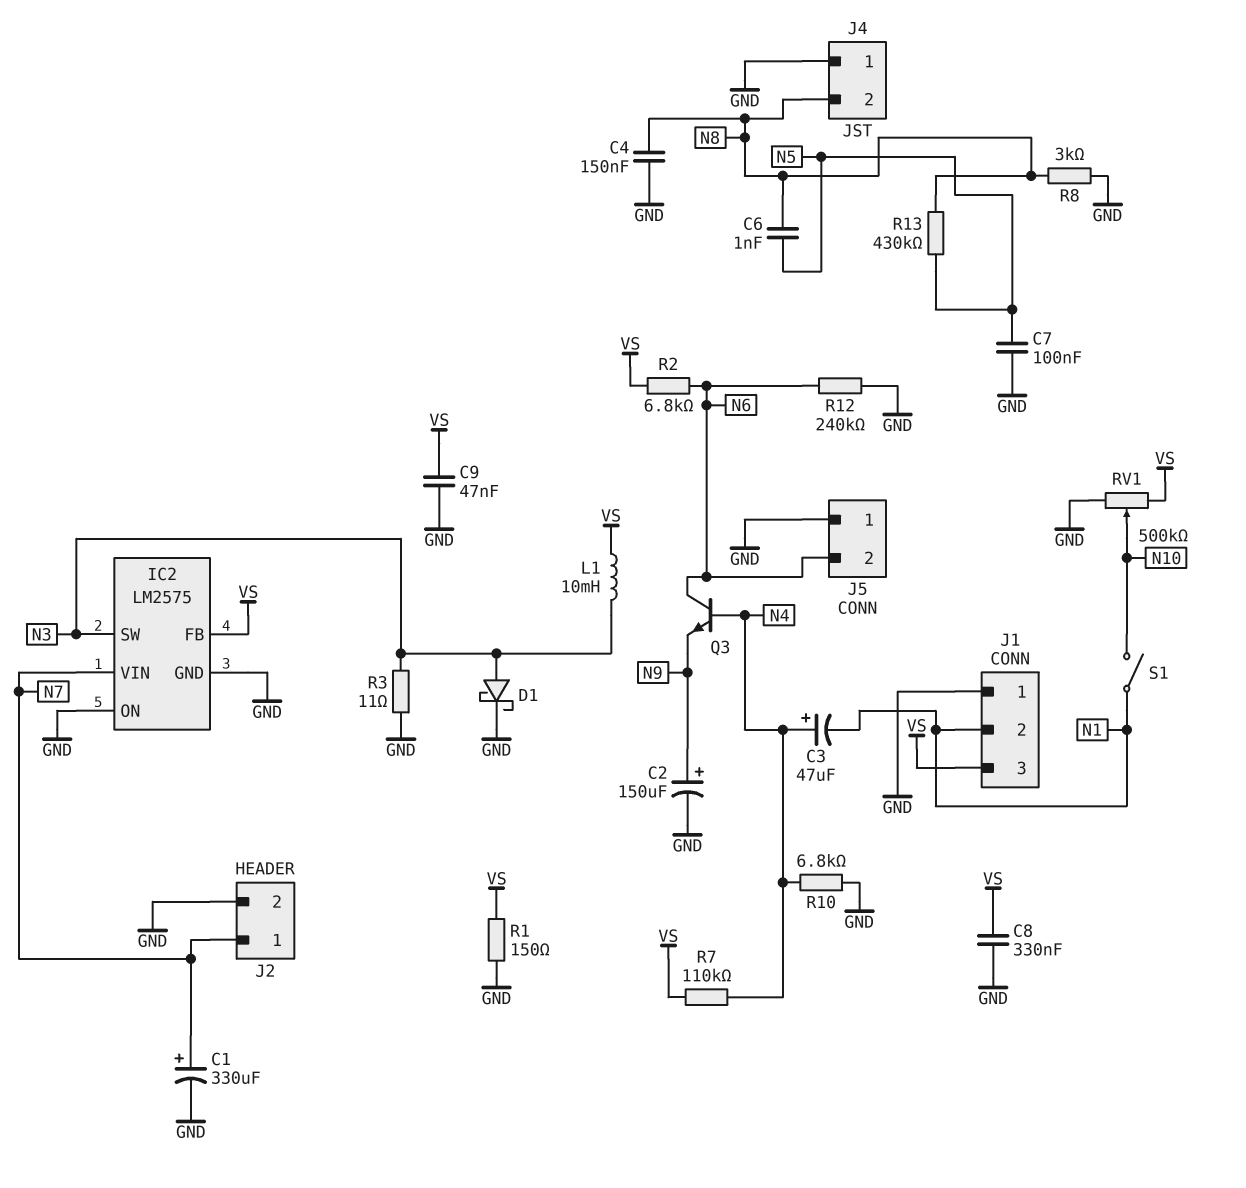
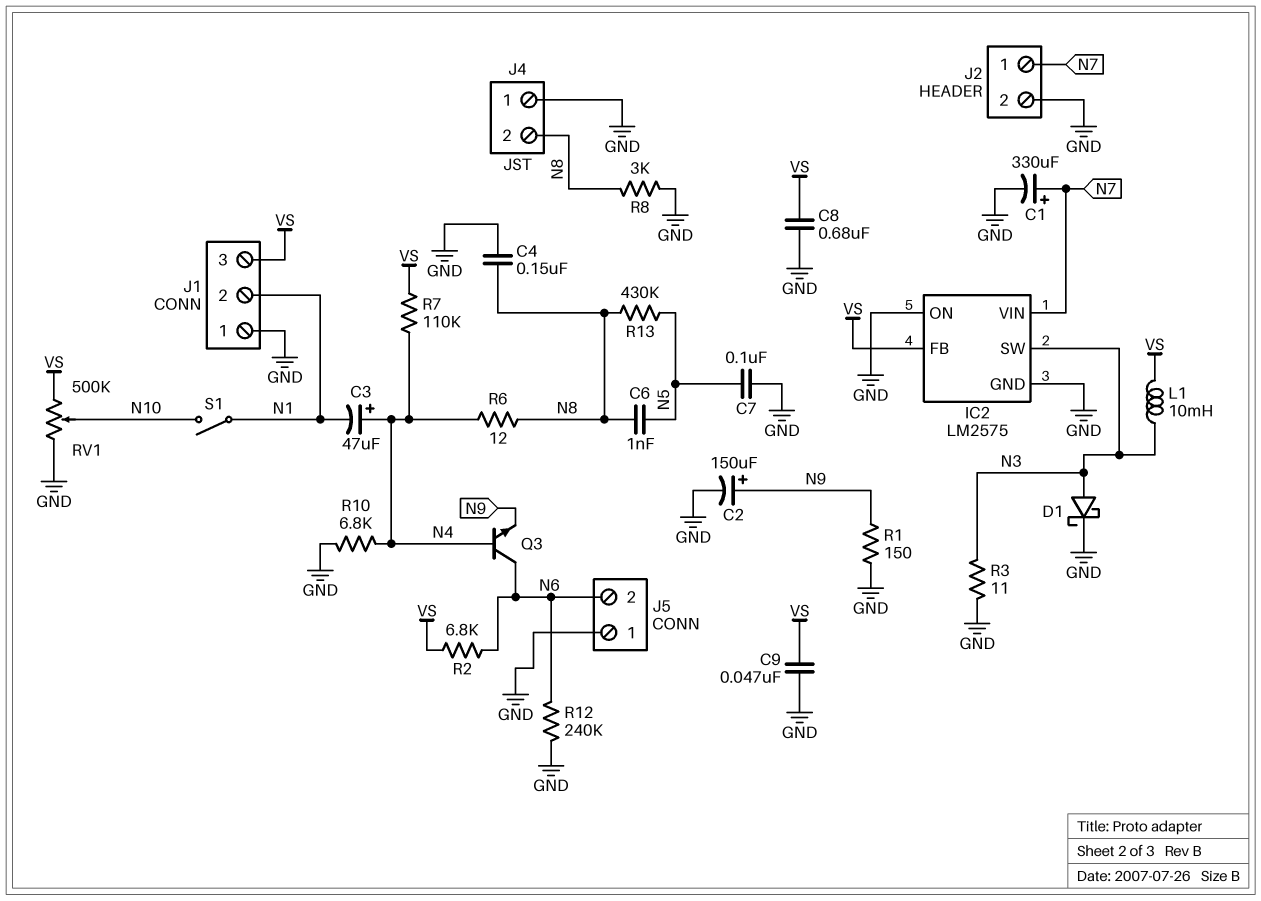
C8: 330nF (GND, VS) -> 680nF (GND, VS)
R1: 150 (GND, VS) -> 150 (GND, N9)
R6: none -> 12 (N4, N8)

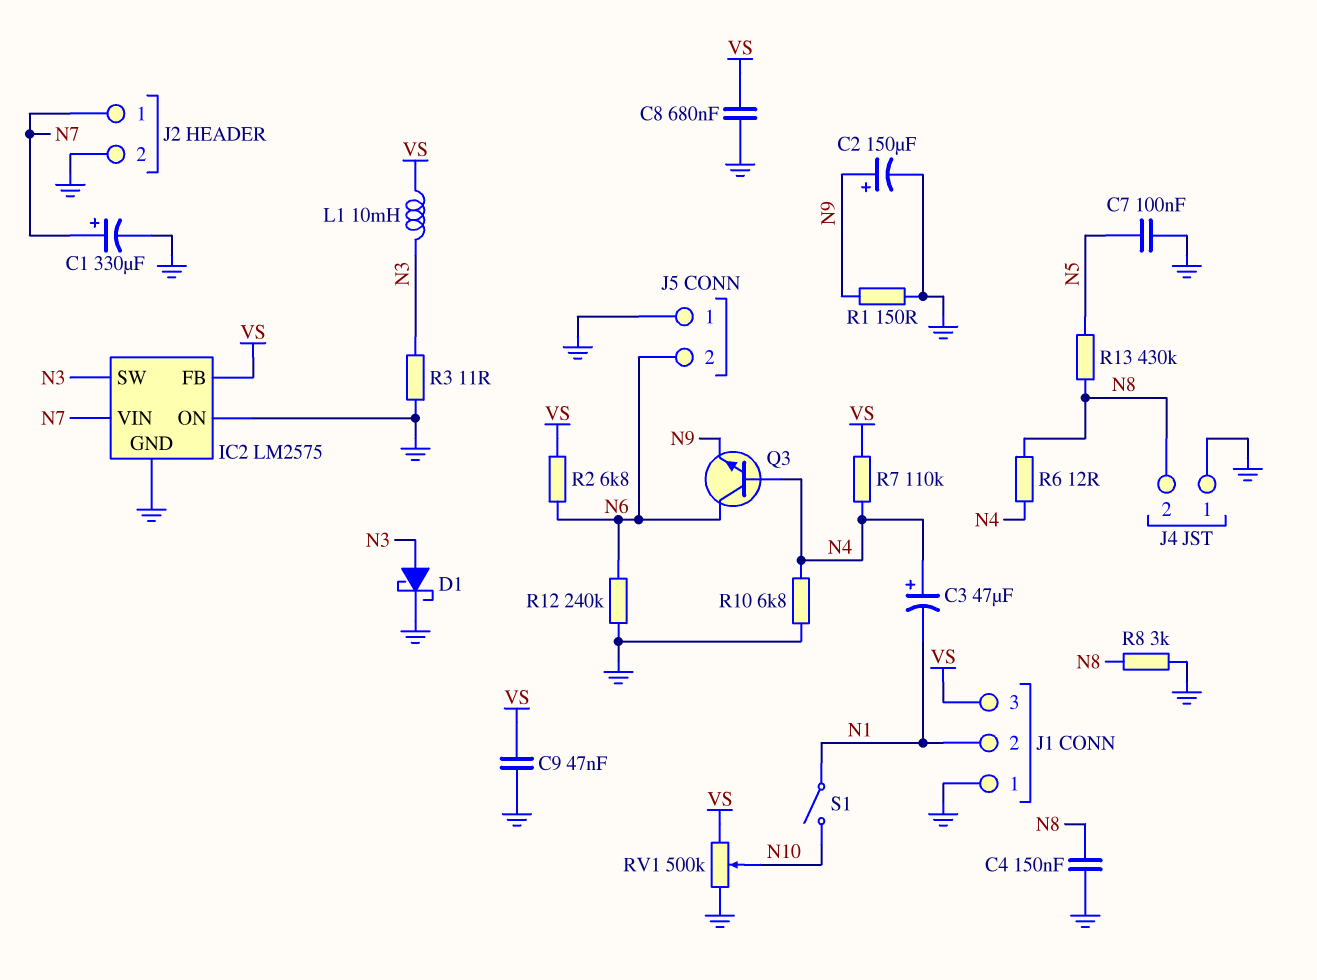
C6: 1nF (N5, N8) -> none

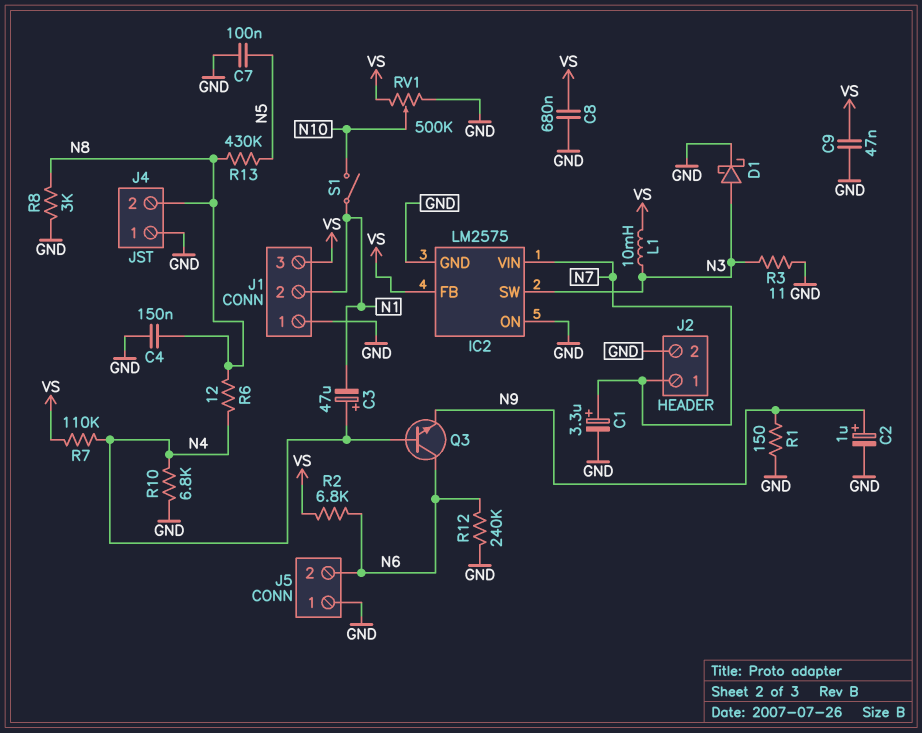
C1: 330uF (plus N7, minus GND) -> 3.3uF (plus N7, minus GND)
C2: 150uF (plus N9, minus GND) -> 1uF (plus N9, minus GND)

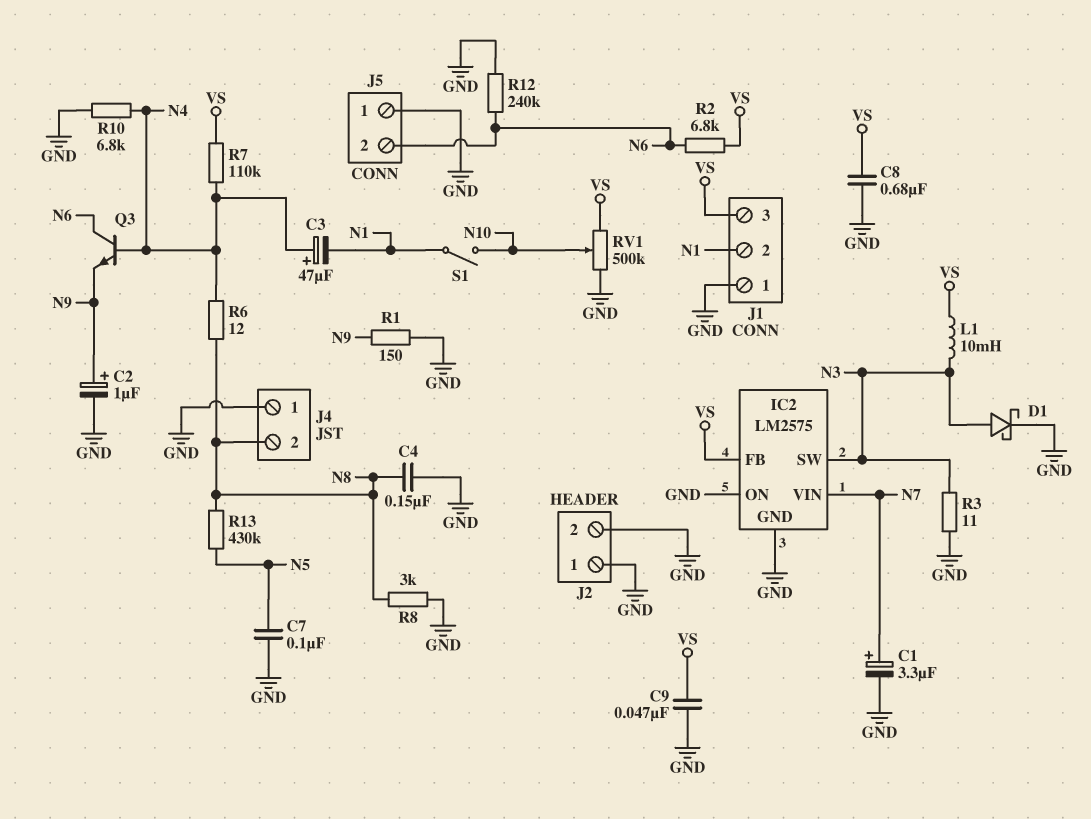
J2 pin 1: N7 -> GND

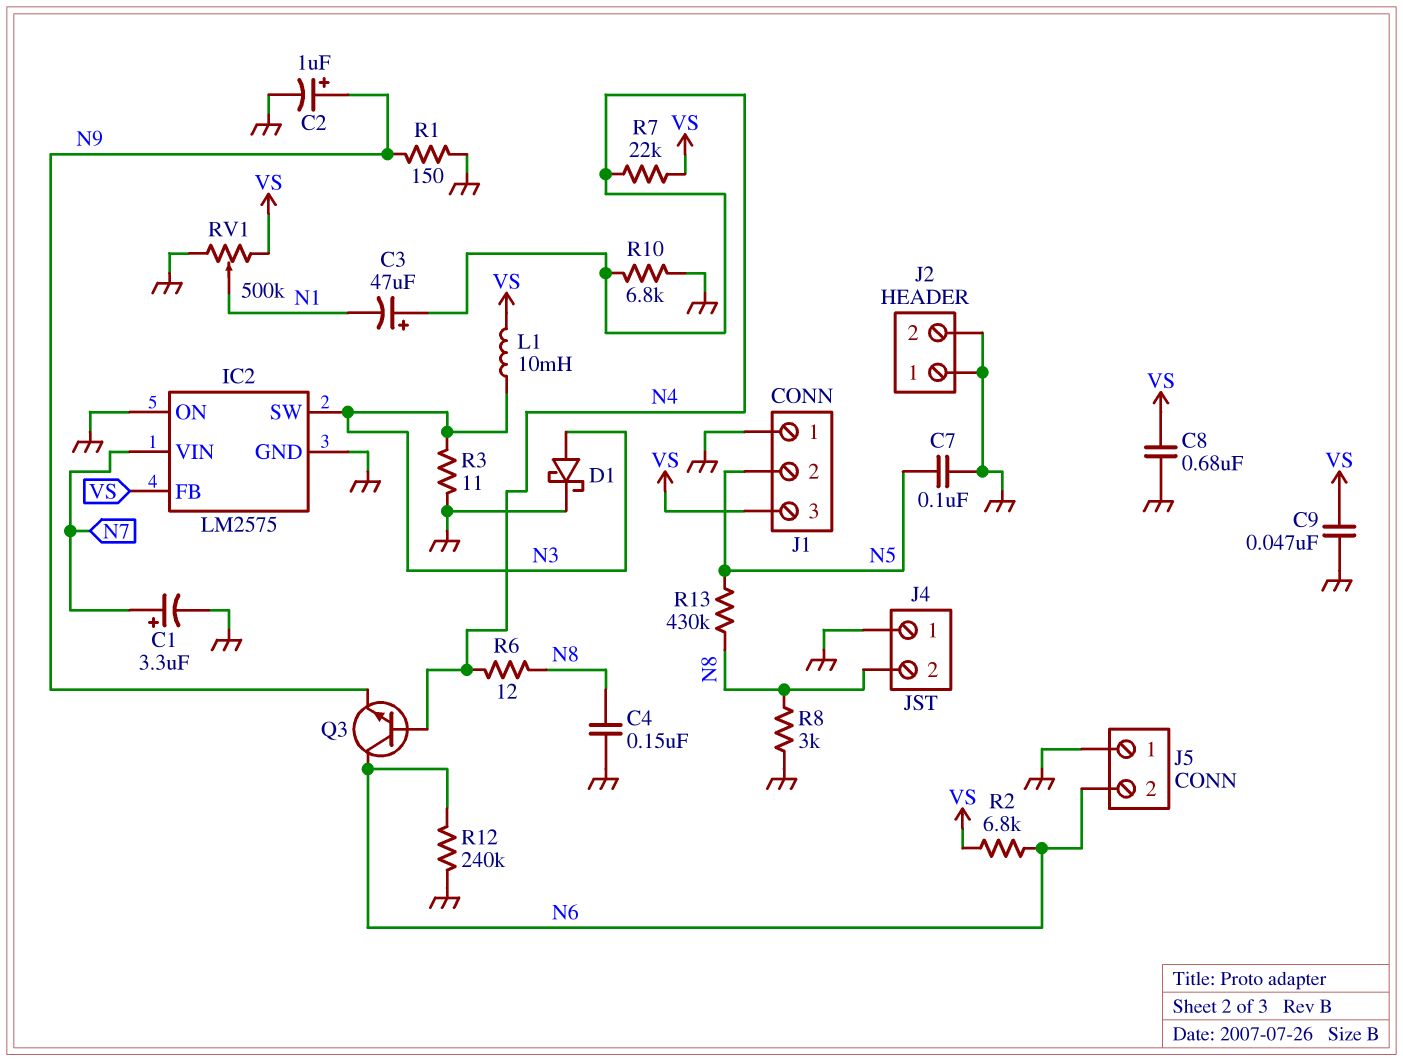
J1 pin 2: N1 -> N5
R7: 110k (N4, VS) -> 22k (N4, VS)
RV1: 500k (GND, VS, wiper N10) -> 500k (GND, VS, wiper N1)
S1: switch (N1, N10) -> none

